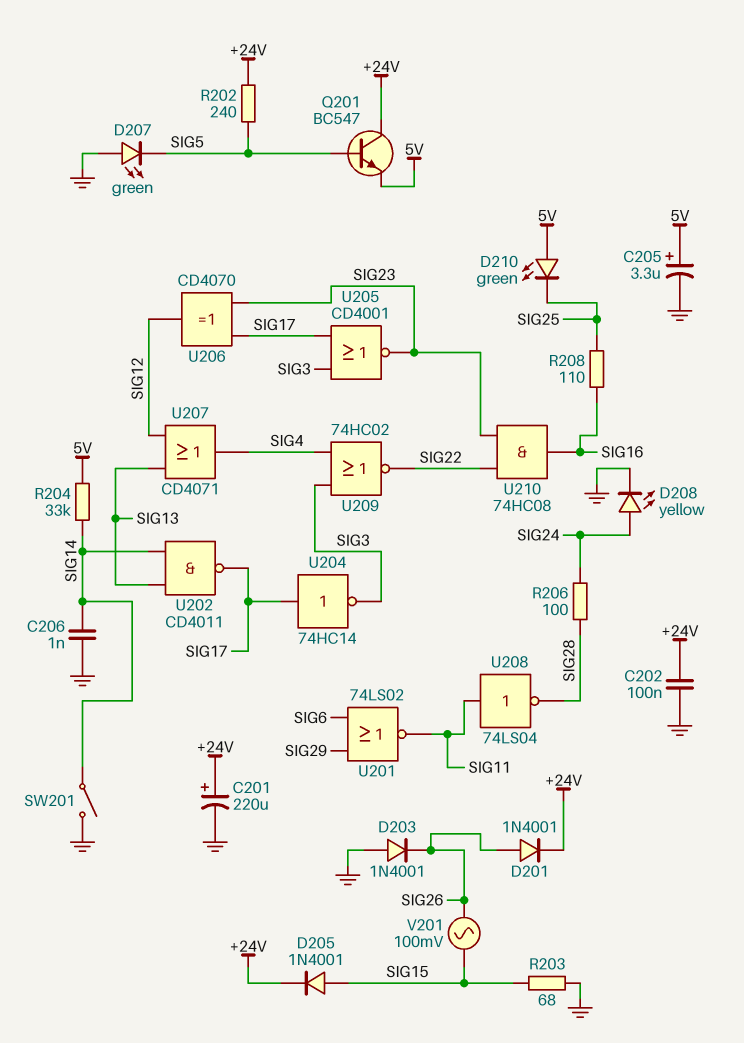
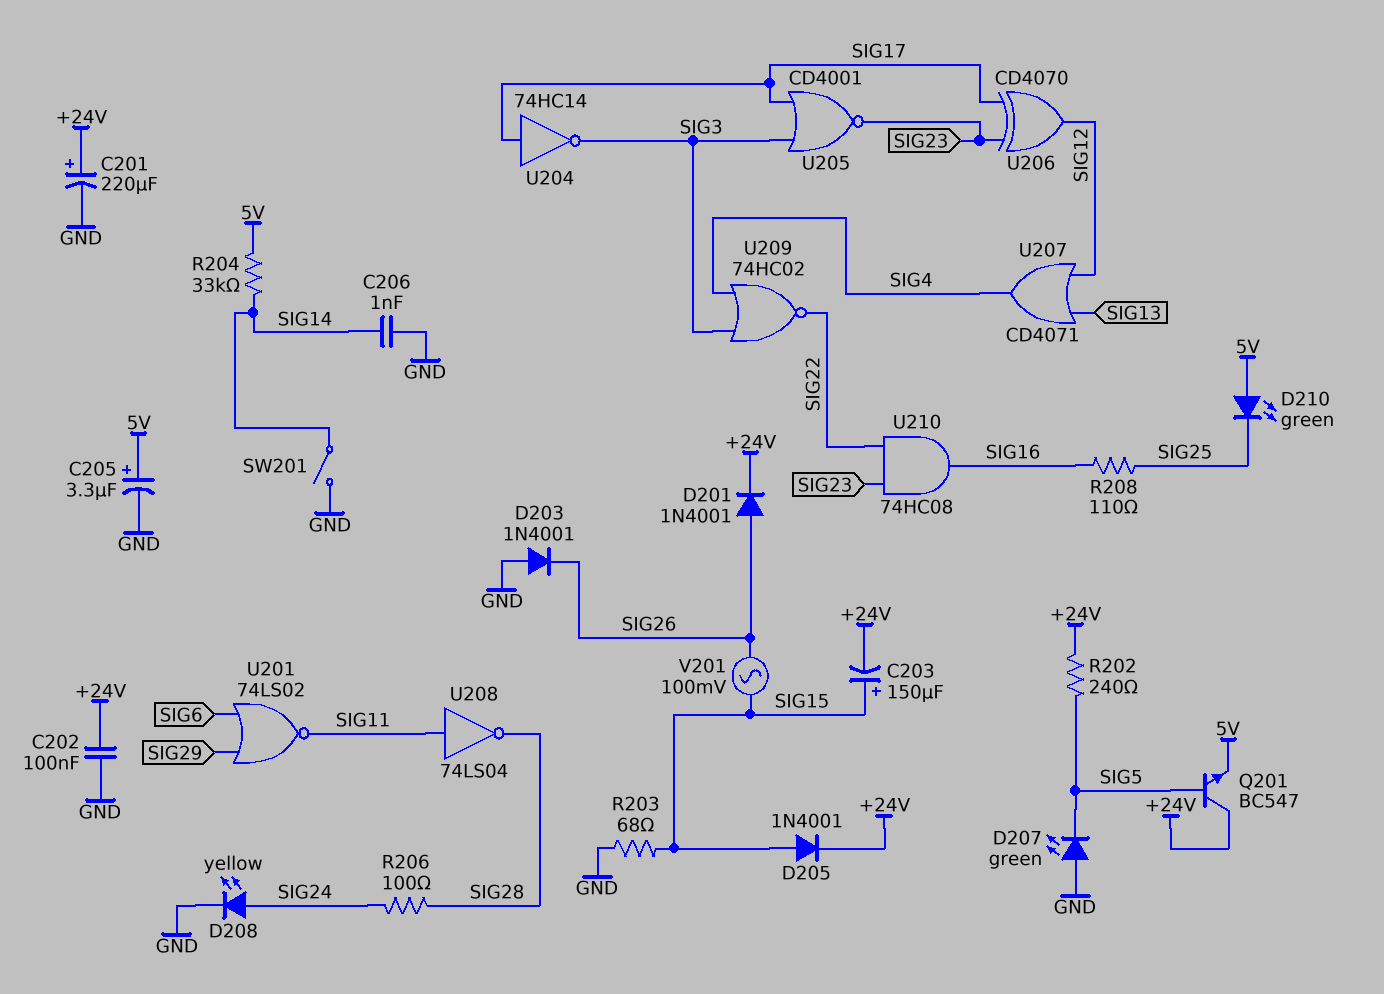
C203: none -> 150uF (plus SIG15, minus +24V)
U202: NAND CD4011 (in SIG13, in SIG14, out SIG17) -> none

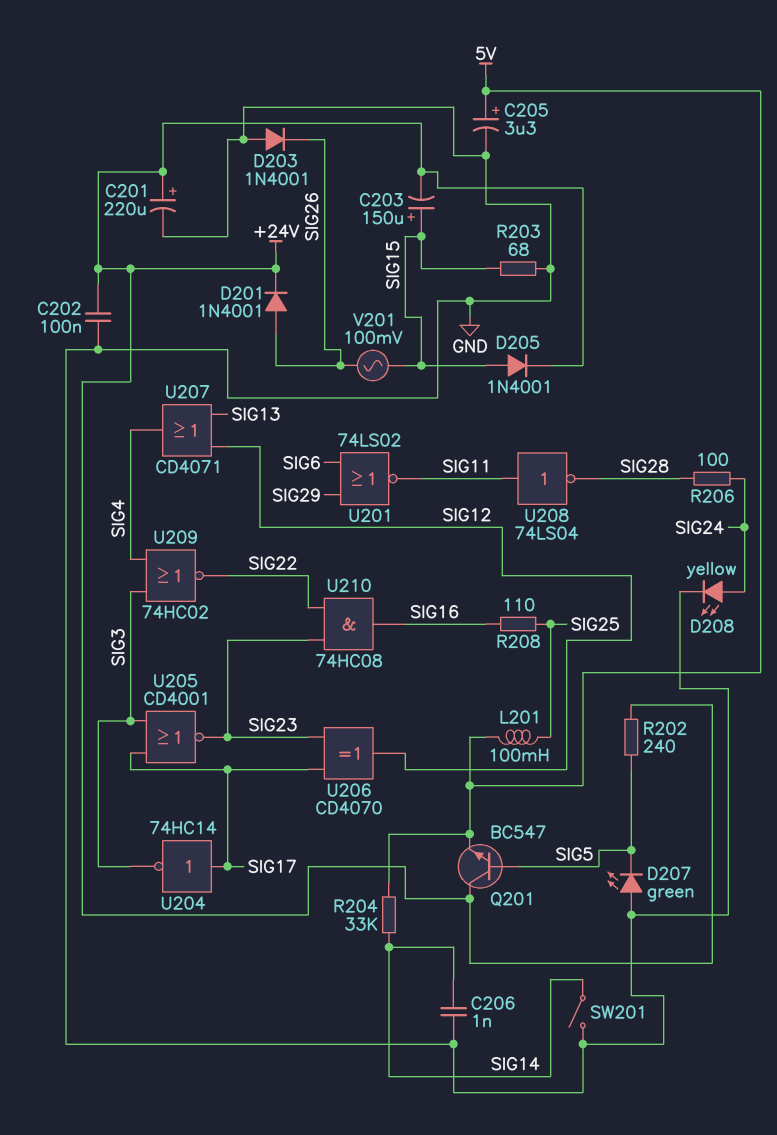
D210: LED green (A 5V, K SIG25) -> none
L201: none -> 100mH (5V, SIG25)

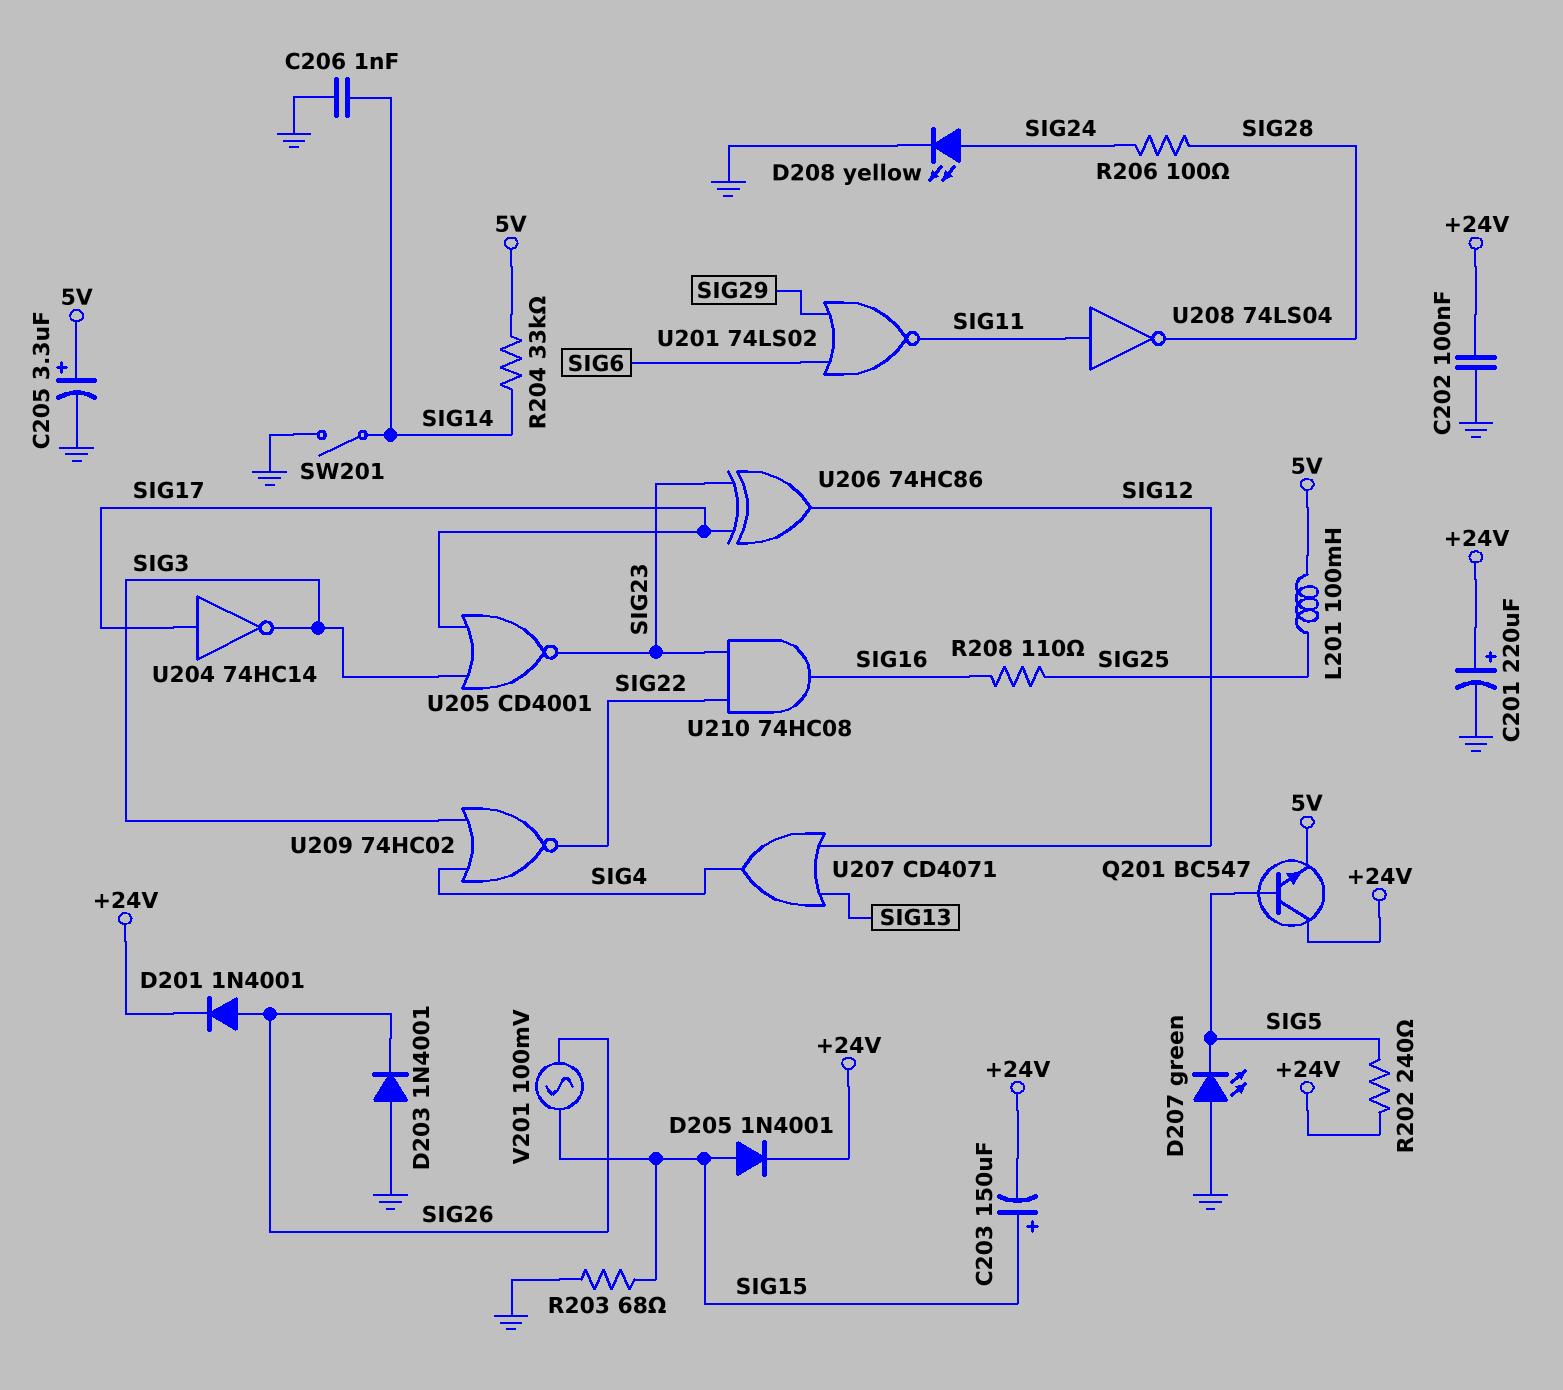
U206: XOR CD4070 (in SIG17, in SIG23, out SIG12) -> XOR 74HC86 (in SIG17, in SIG23, out SIG12)

